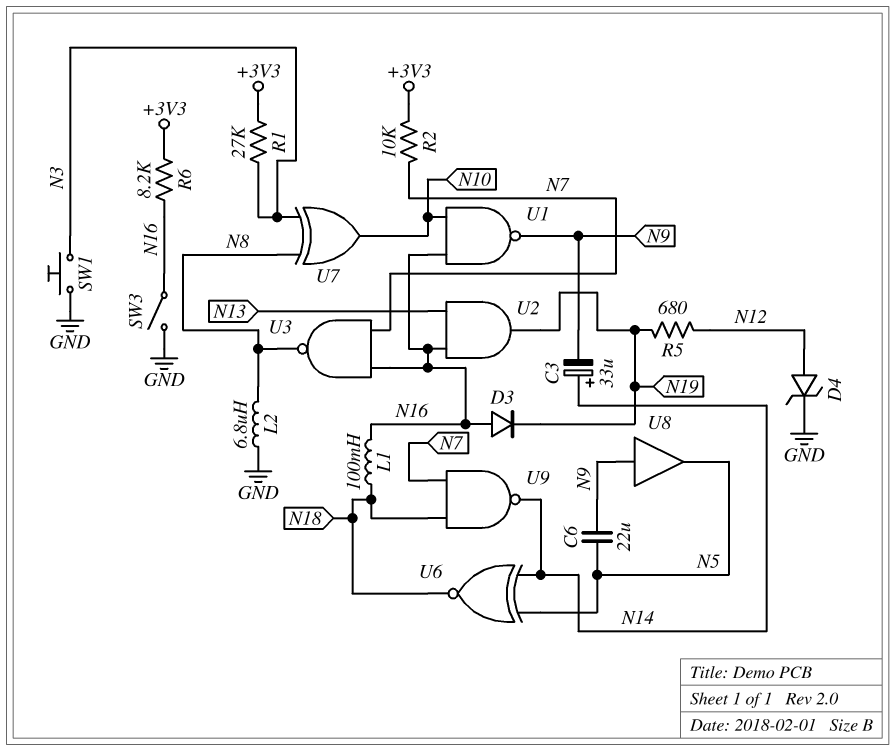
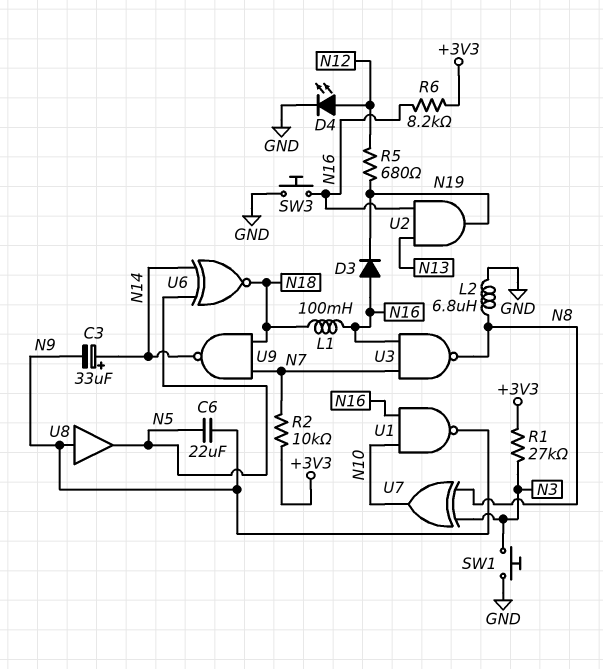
D4: zener (A N12, K GND) -> LED (A N12, K GND)
SW3: switch (GND, N16) -> button (GND, N16)

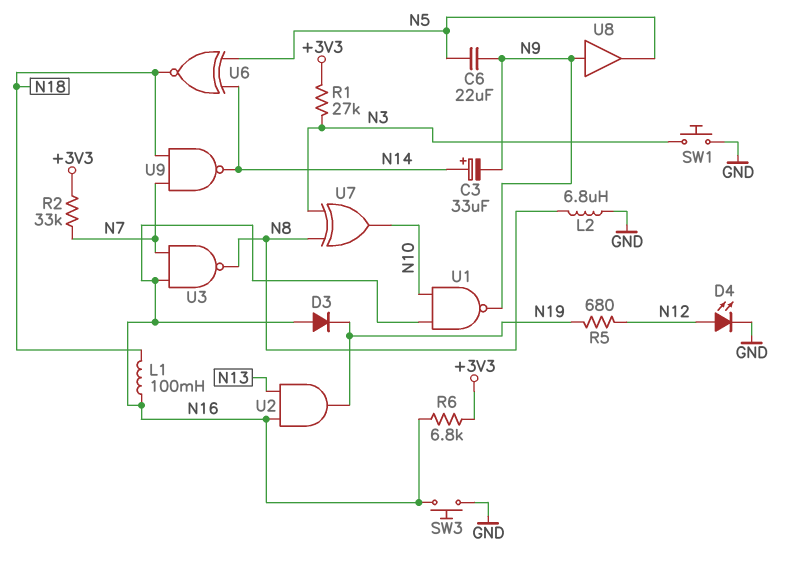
R2: 10k (+3V3, N7) -> 33k (+3V3, N7)
R6: 8.2k (+3V3, N16) -> 6.8k (+3V3, N16)

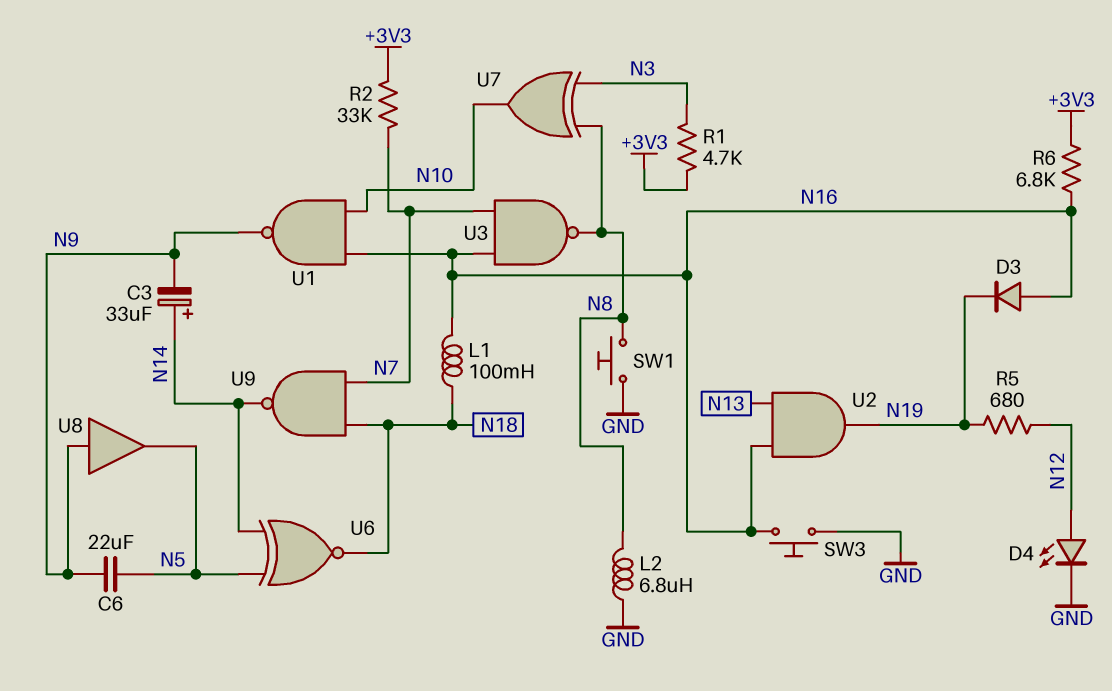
R1: 27k (+3V3, N3) -> 4.7k (+3V3, N3)
SW1: button (GND, N3) -> button (GND, N8)

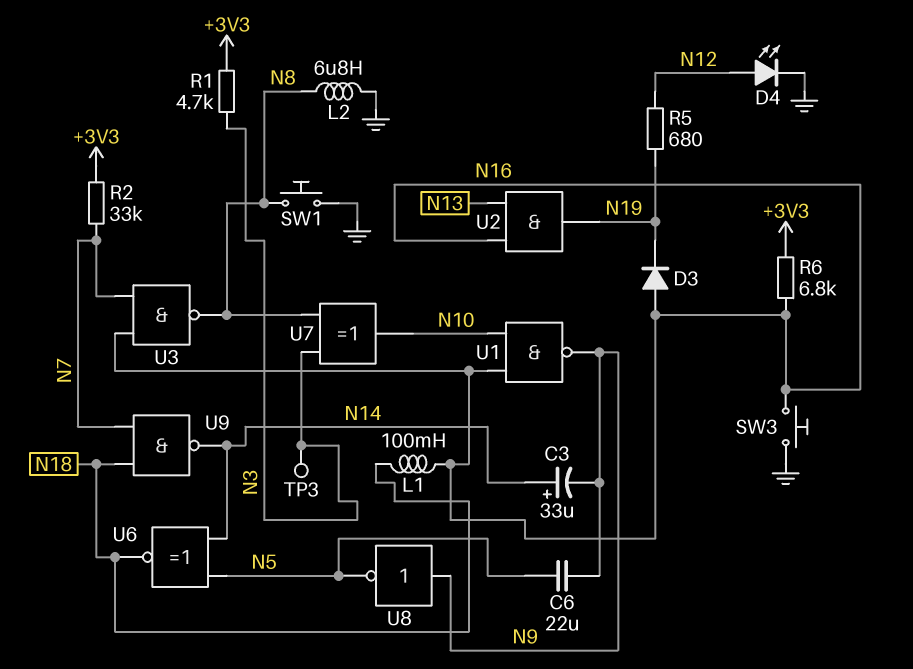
TP3: none -> test point (N3)
U8: buffer (in N9, out N5) -> NOT (in N9, out N5)

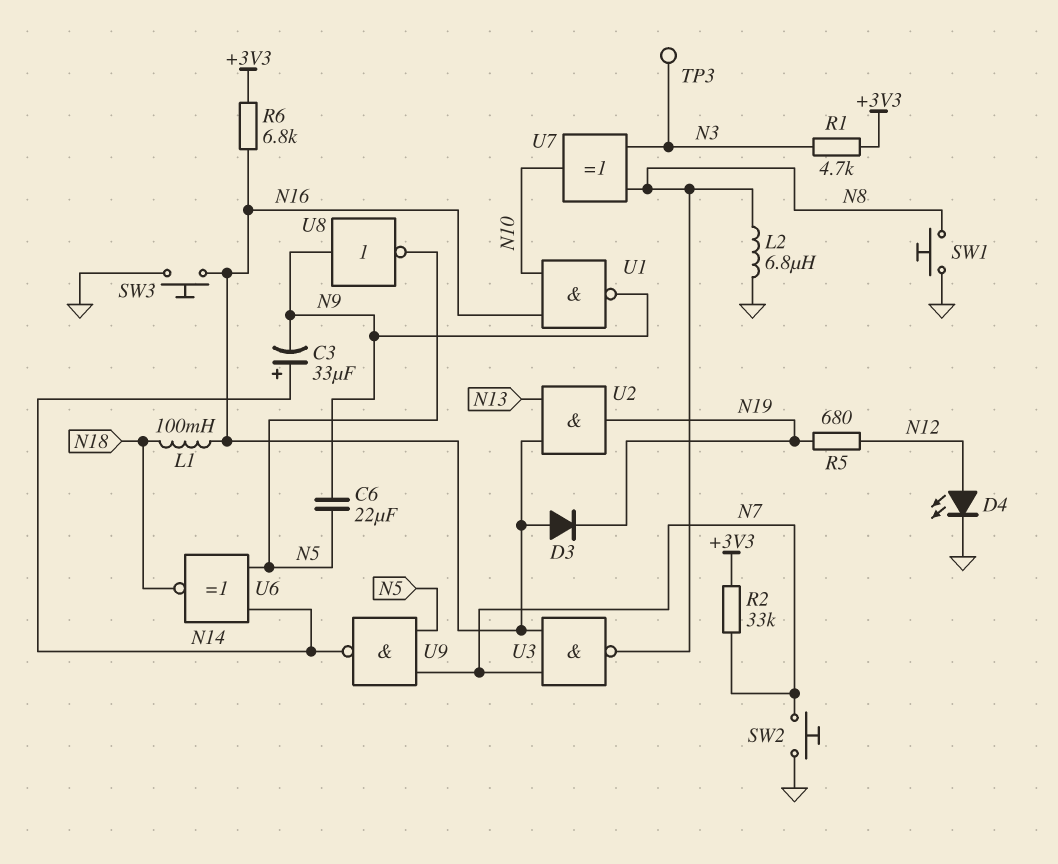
SW2: none -> button (GND, N7)
U9: NAND (in N7, in N18, out N14) -> NAND (in N5, in N7, out N14)

